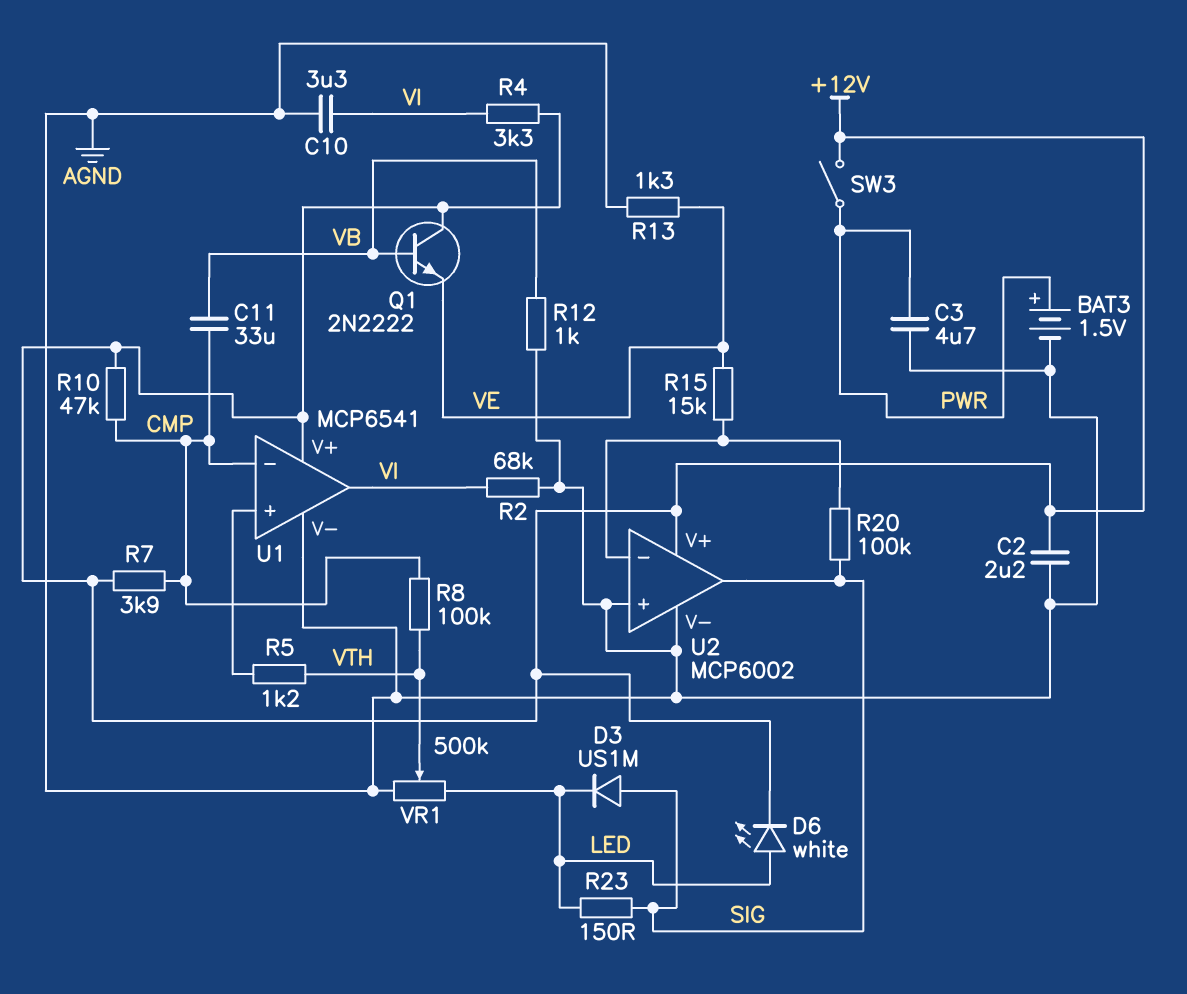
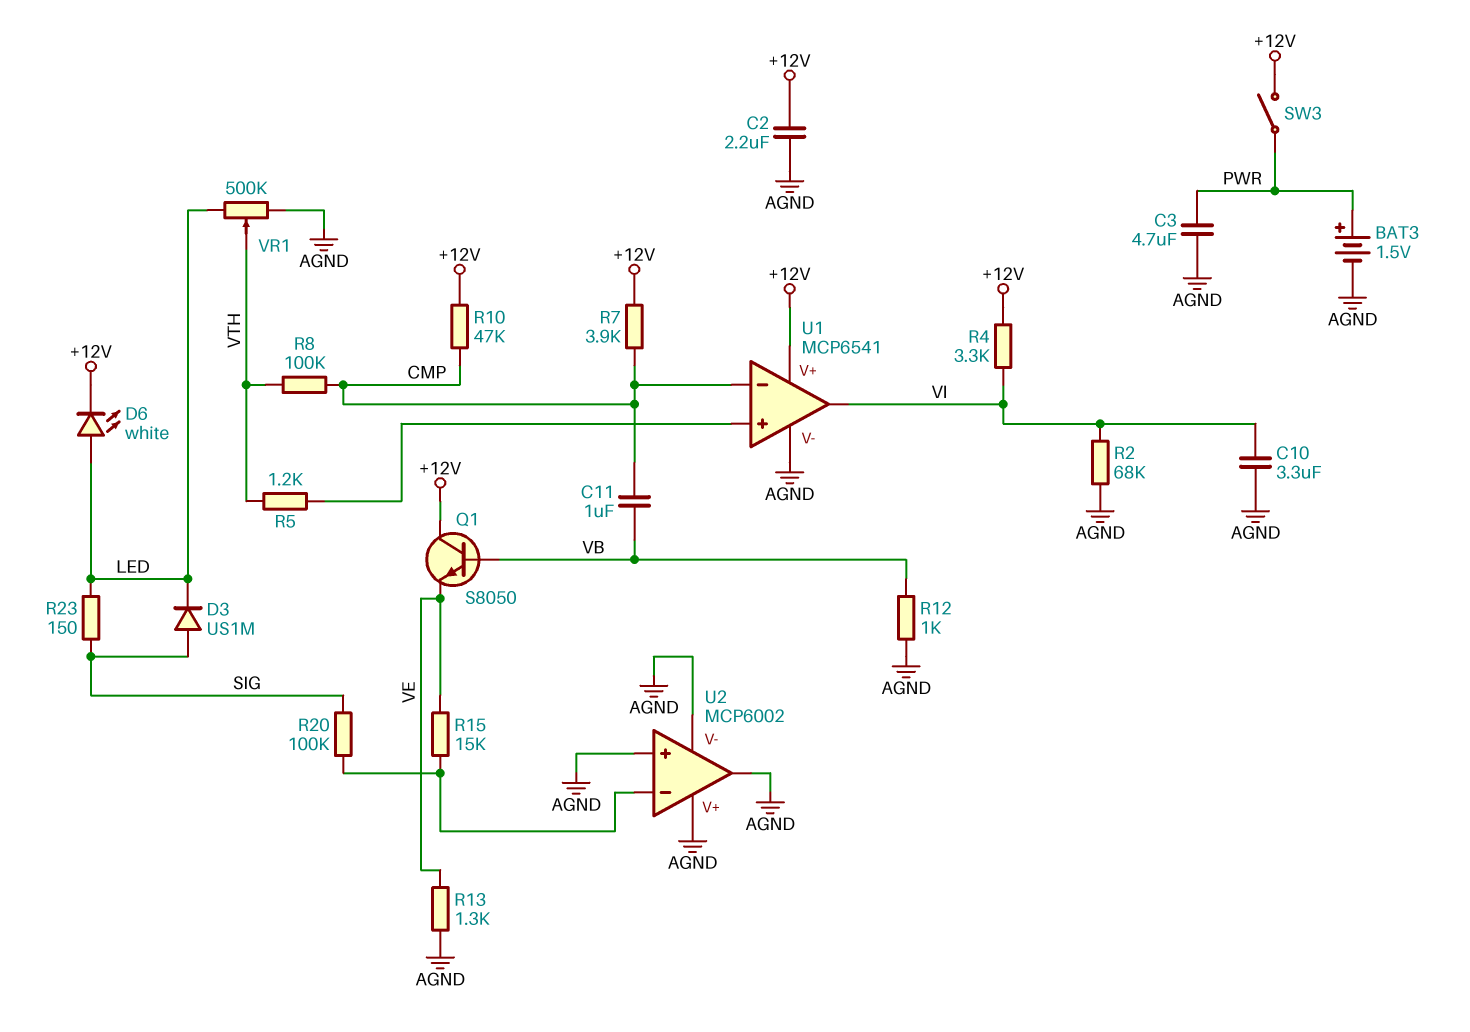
C11: 33uF (CMP, VB) -> 1uF (CMP, VB)
Q1: NPN 2N2222 (B VB, C +12V, E VE) -> NPN S8050 (B VB, C +12V, E VE)
U2 pin V+: +12V -> AGND
U2 pin out: SIG -> AGND

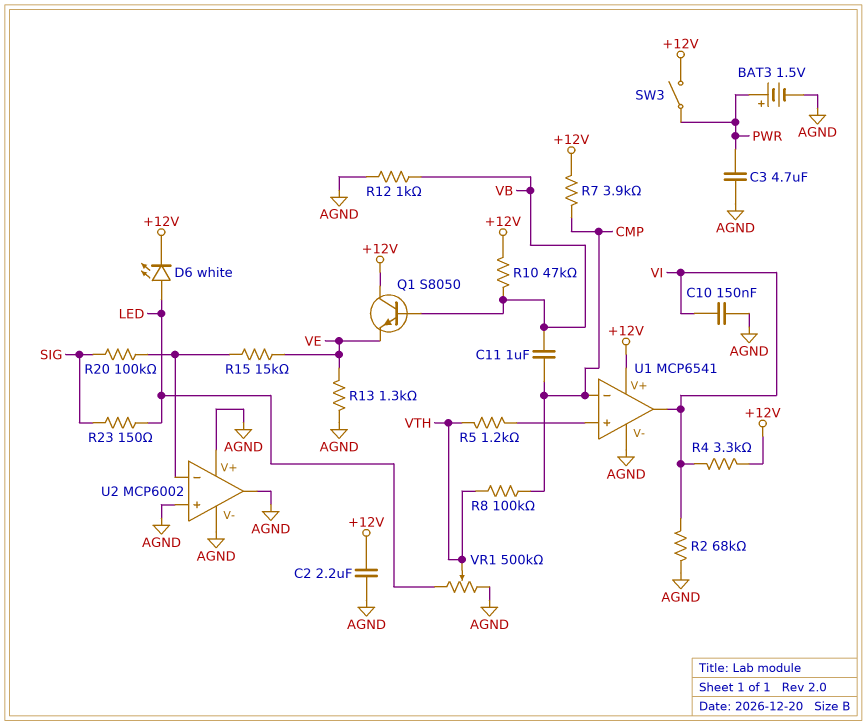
C10: 3.3uF (AGND, VI) -> 150nF (AGND, VI)
D3: diode US1M (A SIG, K LED) -> none
R10: 47k (+12V, CMP) -> 47k (+12V, VB)

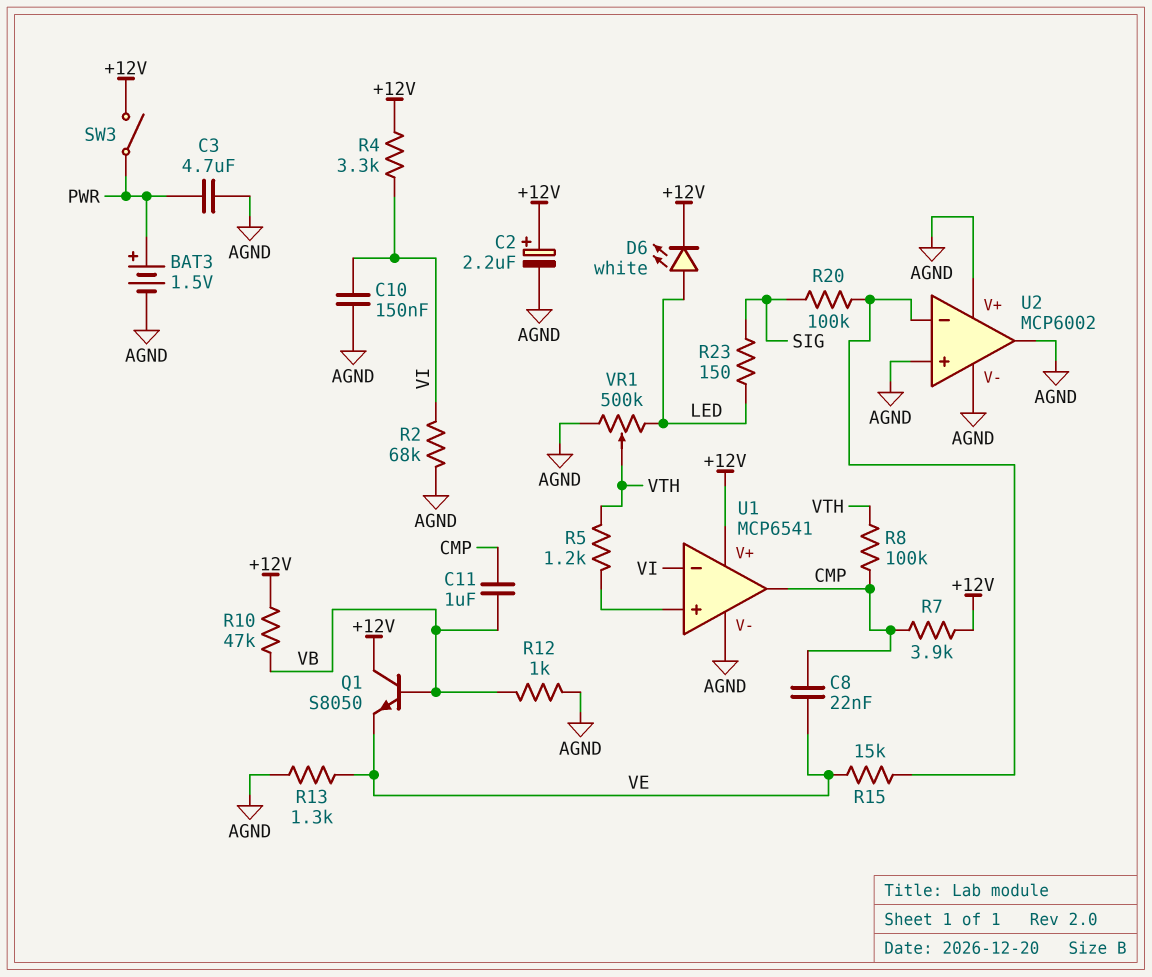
C2: 2.2uF (+12V, AGND) -> 2.2uF (plus +12V, minus AGND)
C8: none -> 22nF (CMP, VE)
U1 pin in-: CMP -> VI
U1 pin out: VI -> CMP

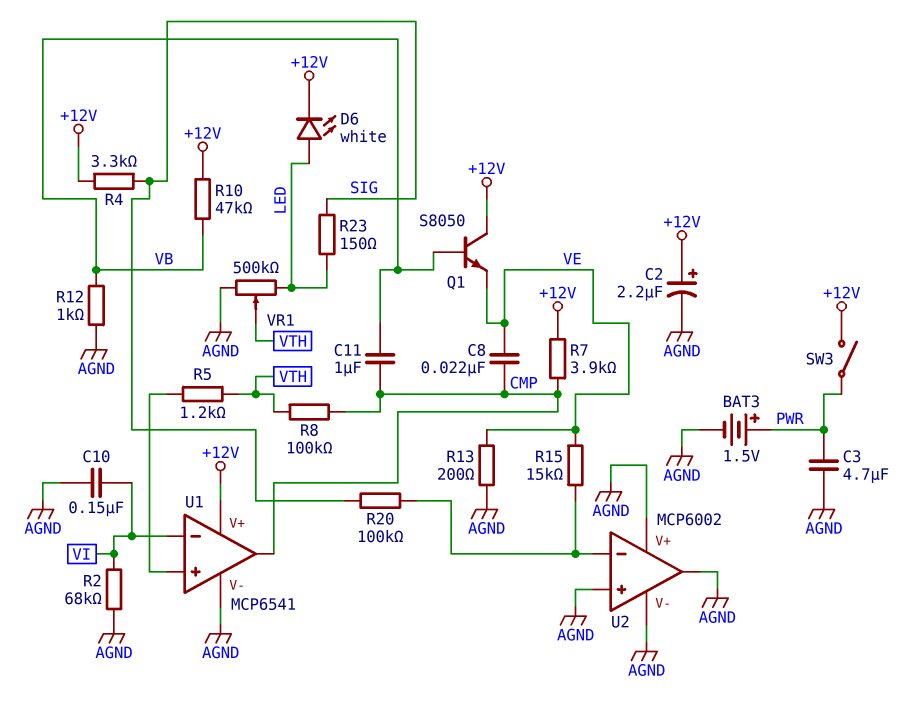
R4: 3.3k (+12V, VI) -> 3.3k (+12V, SIG)
R13: 1.3k (AGND, VE) -> 200 (AGND, VE)

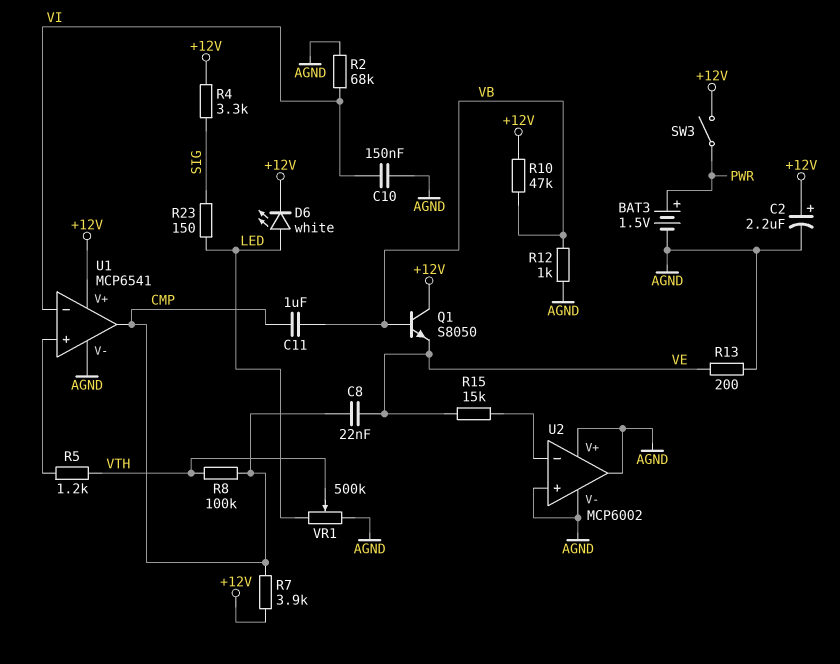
C3: 4.7uF (AGND, PWR) -> none
R20: 100k (SIG, U2/in-) -> none

